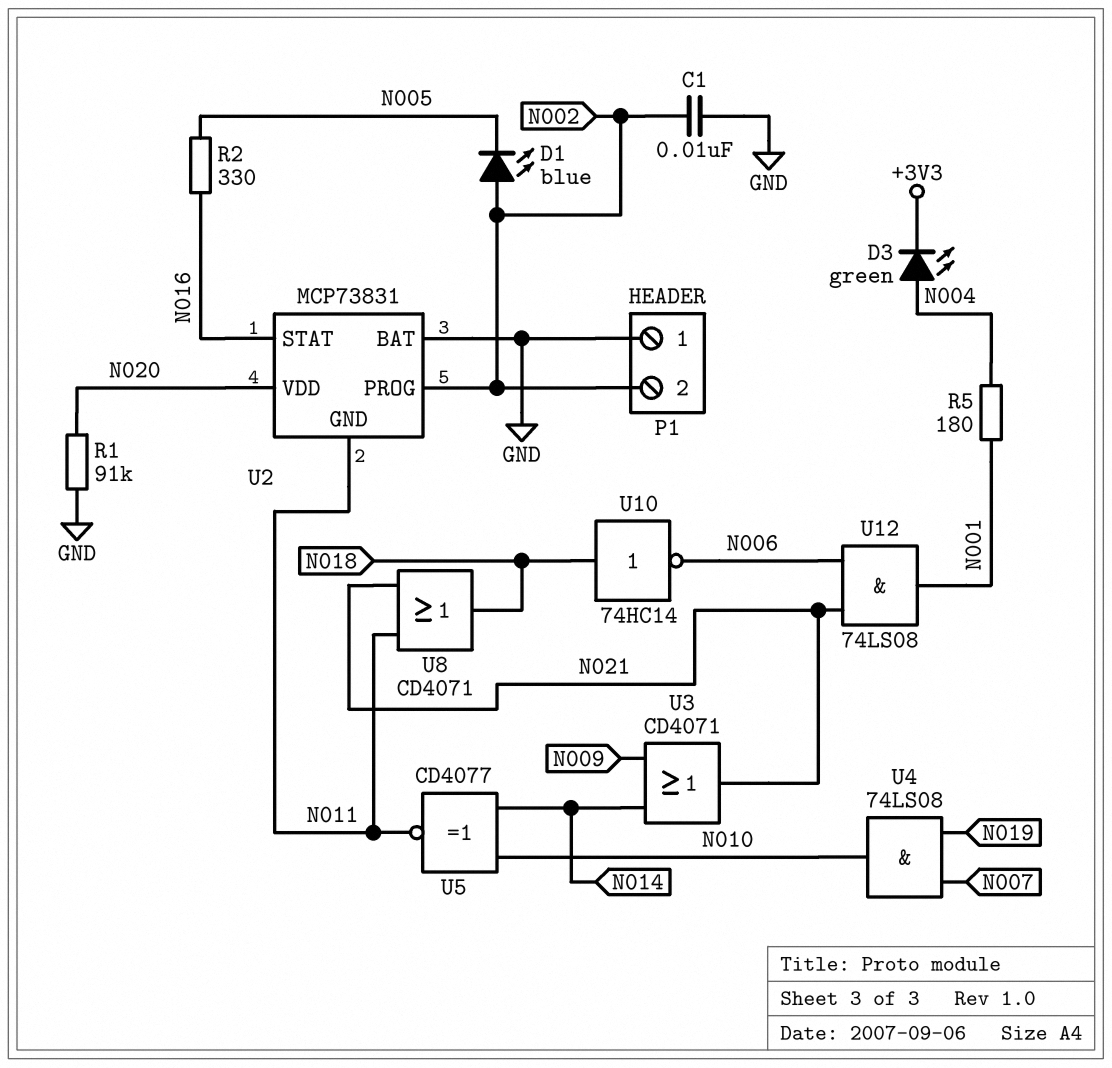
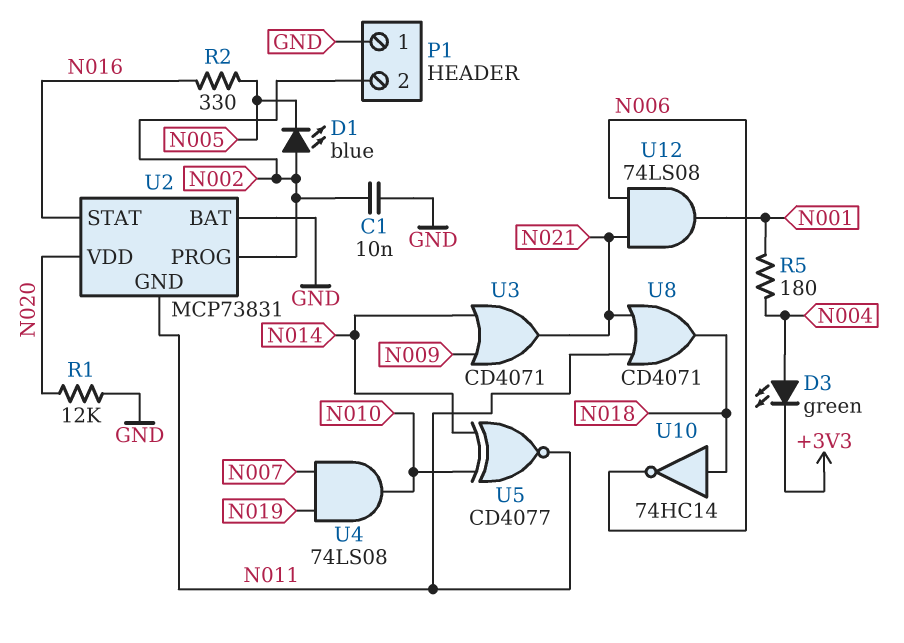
R1: 91k (GND, N020) -> 12k (GND, N020)

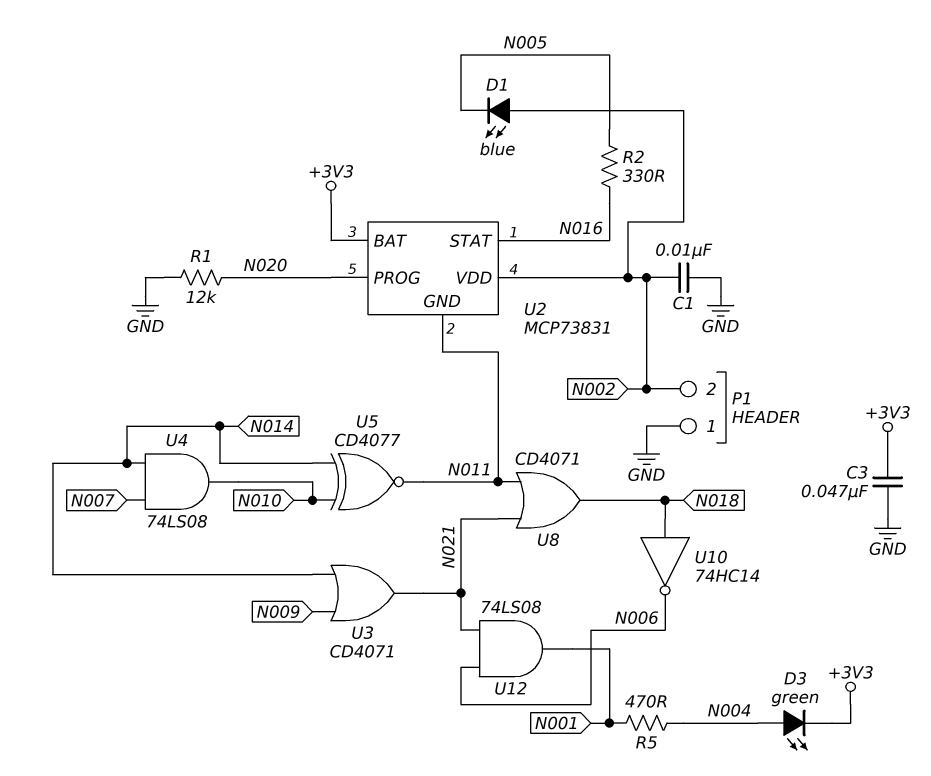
C3: none -> 47nF (+3V3, GND)
R5: 180 (N001, N004) -> 470 (N001, N004)
U2 pin BAT: GND -> +3V3
U2 pin PROG: N002 -> N020
U2 pin VDD: N020 -> N002
U4: AND 74LS08 (in N007, in N019, out N010) -> AND 74LS08 (in N007, in N014, out N010)

